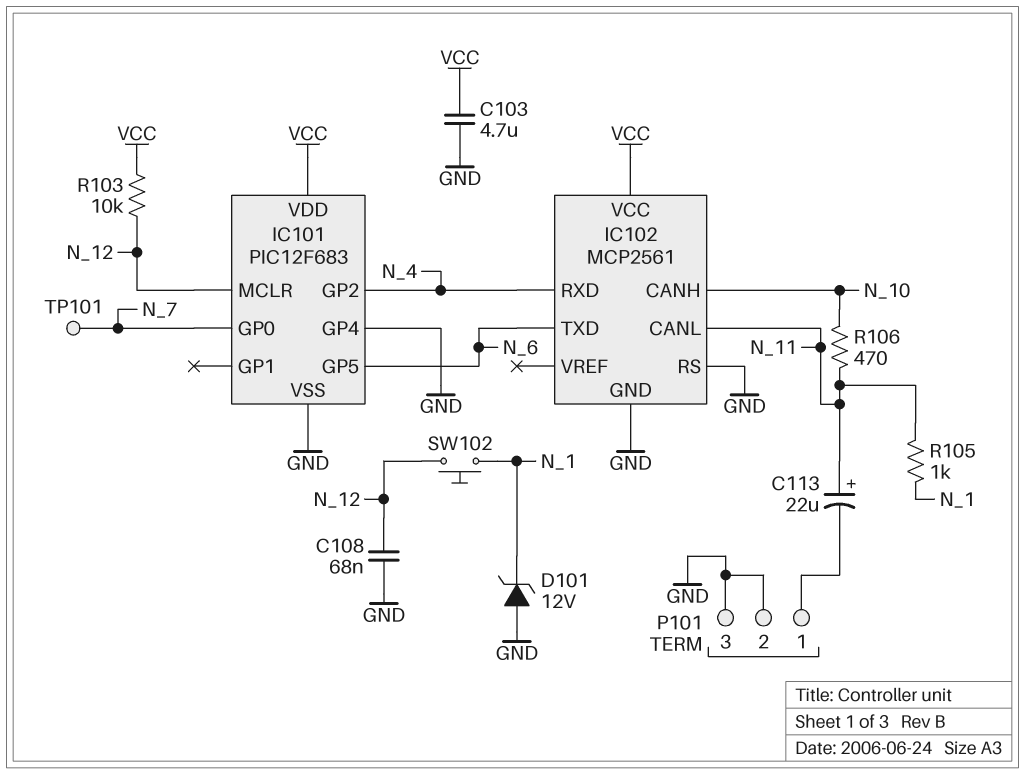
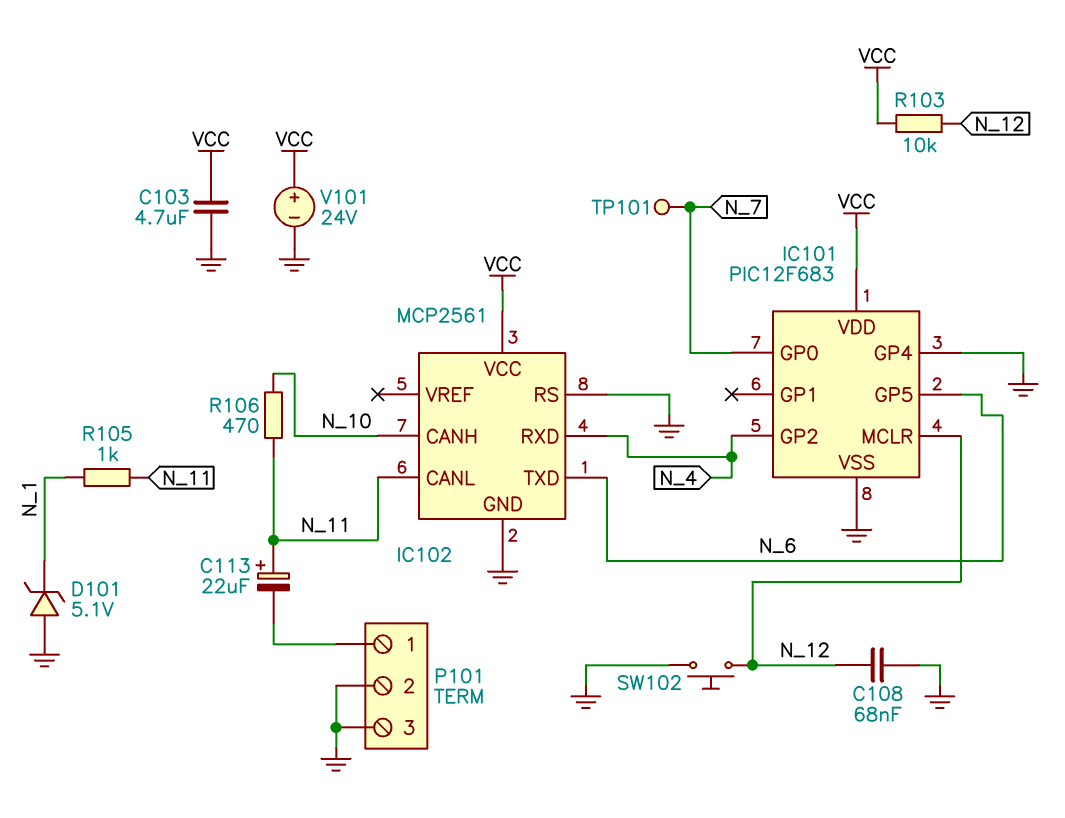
D101: zener 12V (A GND, K N_1) -> zener 5.1V (A GND, K N_1)
SW102: button (N_1, N_12) -> button (GND, N_12)
V101: none -> 24V (plus VCC, minus GND)

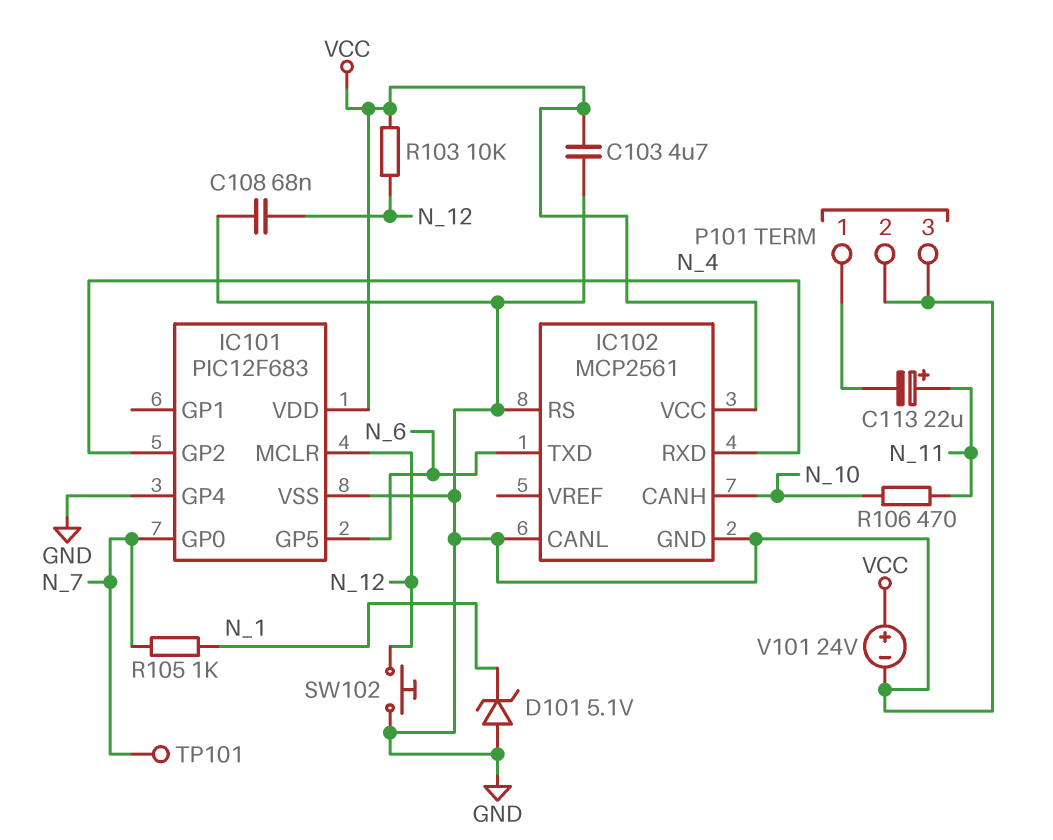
IC102 pin CANL: N_11 -> GND
R105: 1k (N_1, N_11) -> 1k (N_1, N_7)

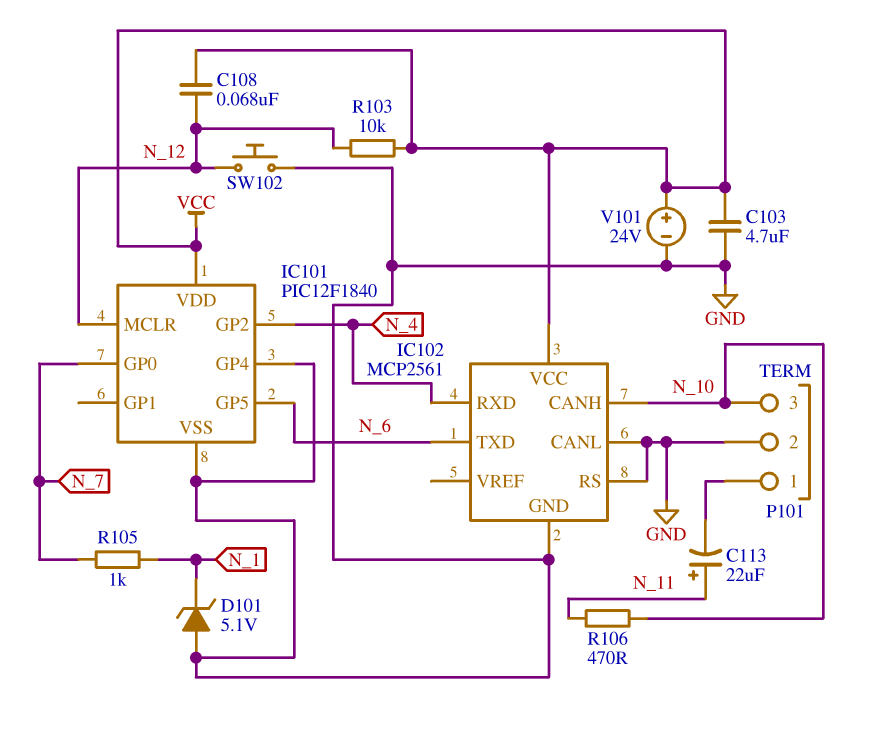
C108: 68nF (GND, N_12) -> 68nF (N_12, VCC)
IC101: PIC12F683 -> PIC12F1840
P101 pin 3: GND -> N_10
TP101: test point (N_7) -> none

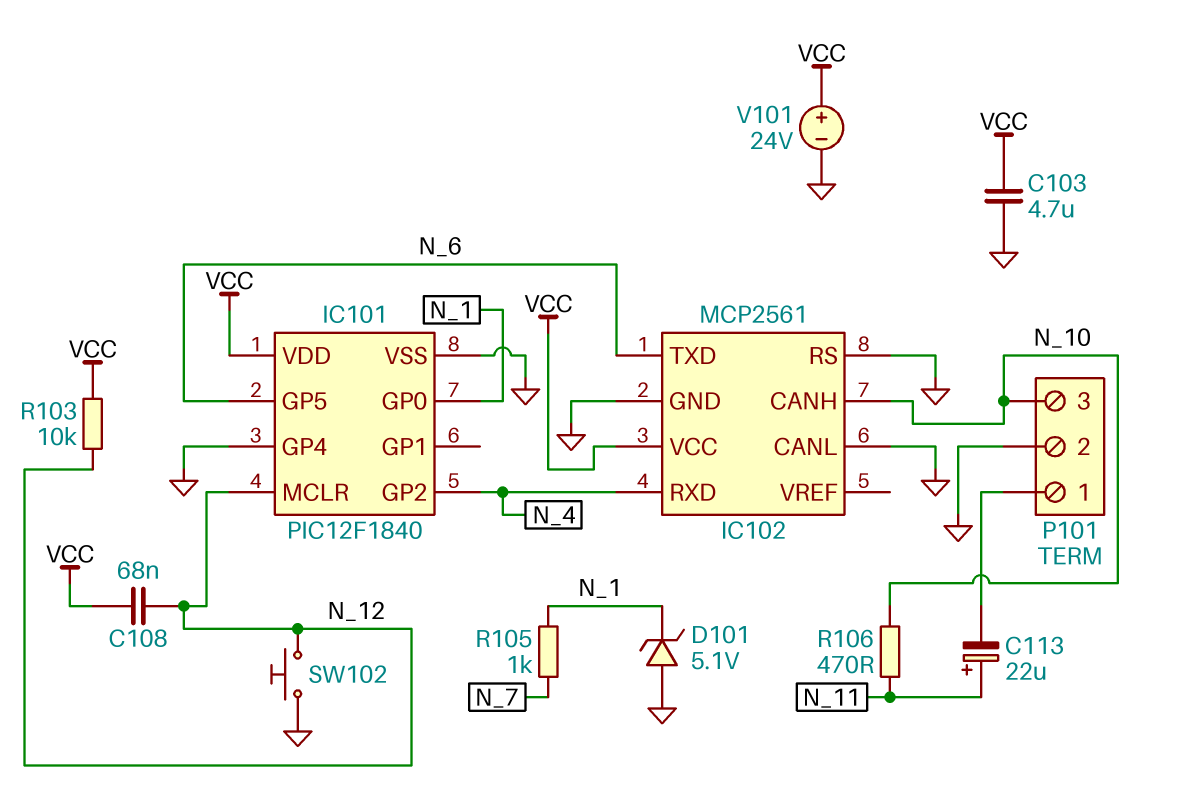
IC101 pin GP0: N_7 -> N_1

